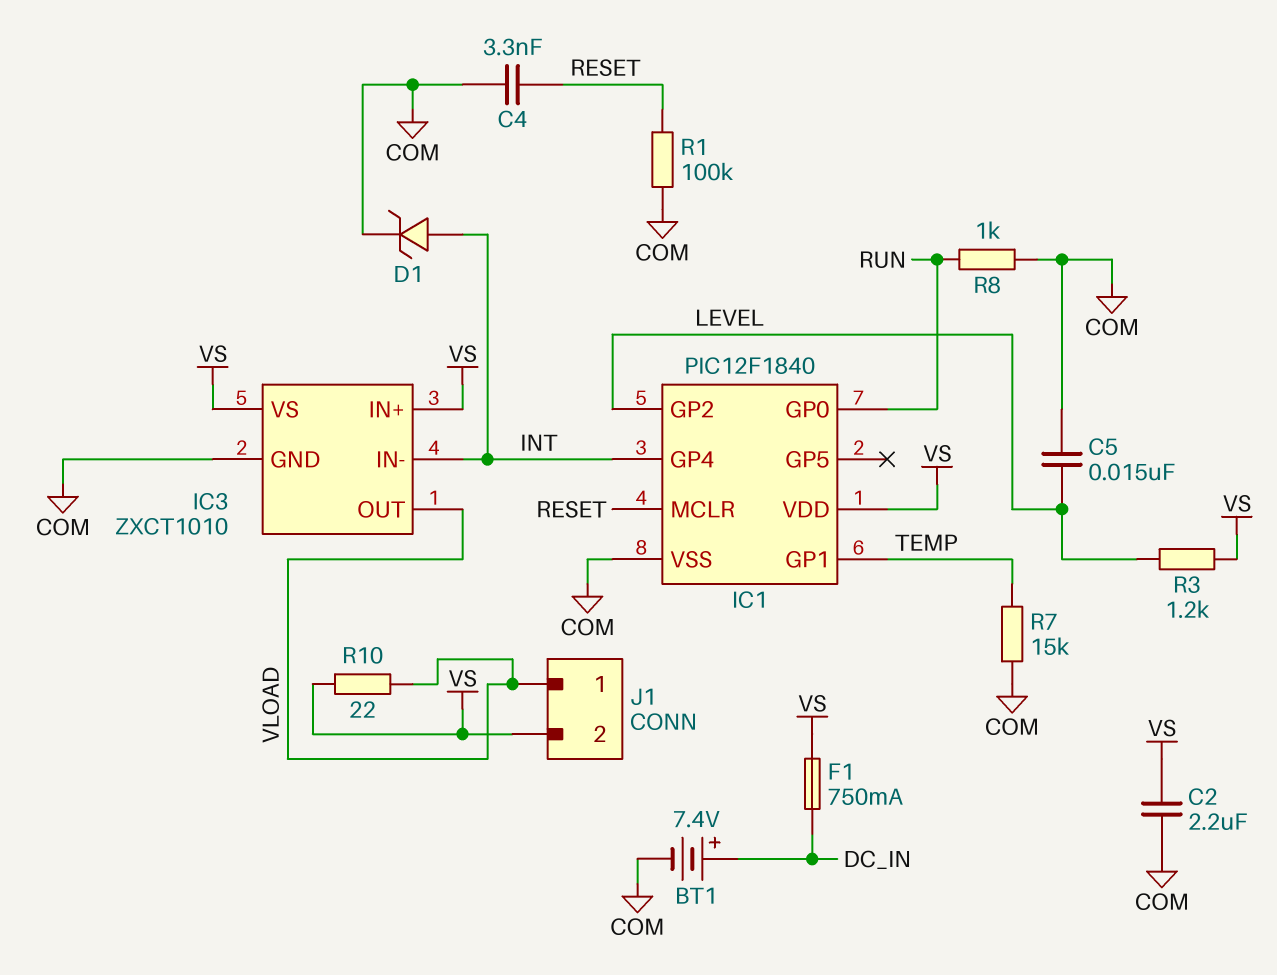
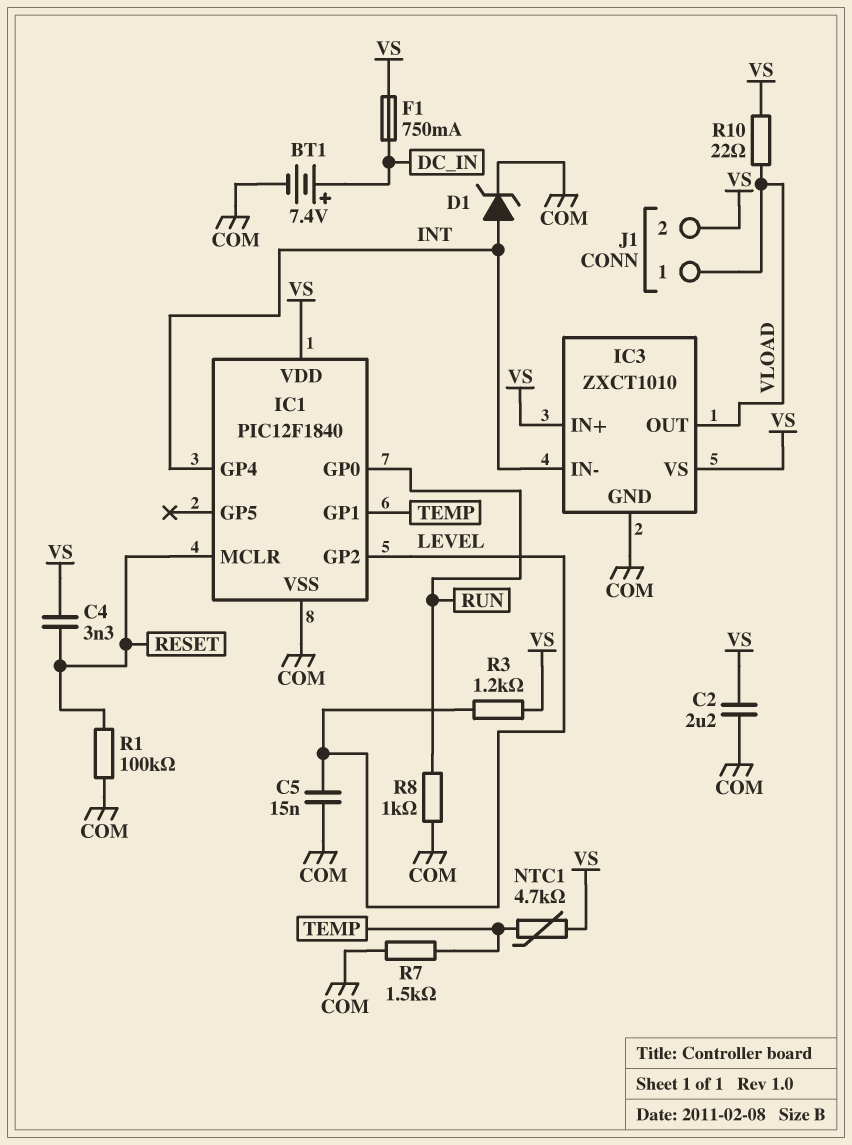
C4: 3.3nF (COM, RESET) -> 3.3nF (RESET, VS)
NTC1: none -> 4.7k (TEMP, VS)
R7: 15k (COM, TEMP) -> 1.5k (COM, TEMP)

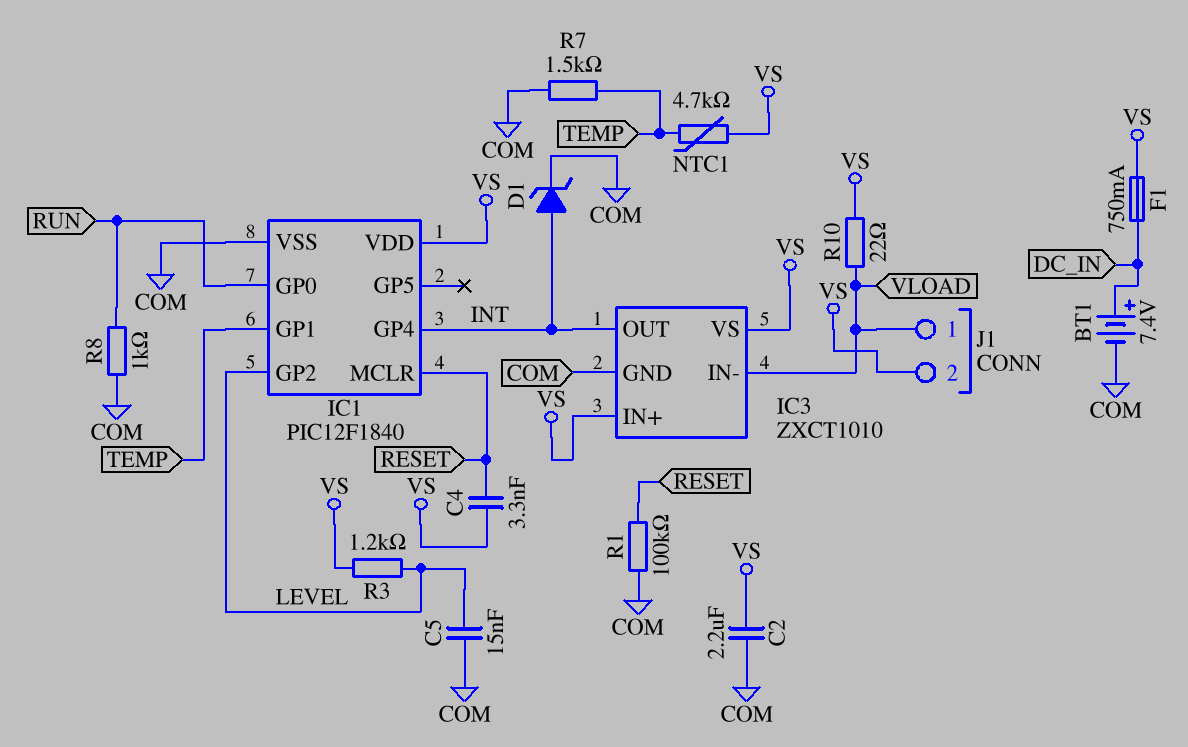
IC3 pin IN-: INT -> VLOAD
IC3 pin OUT: VLOAD -> INT

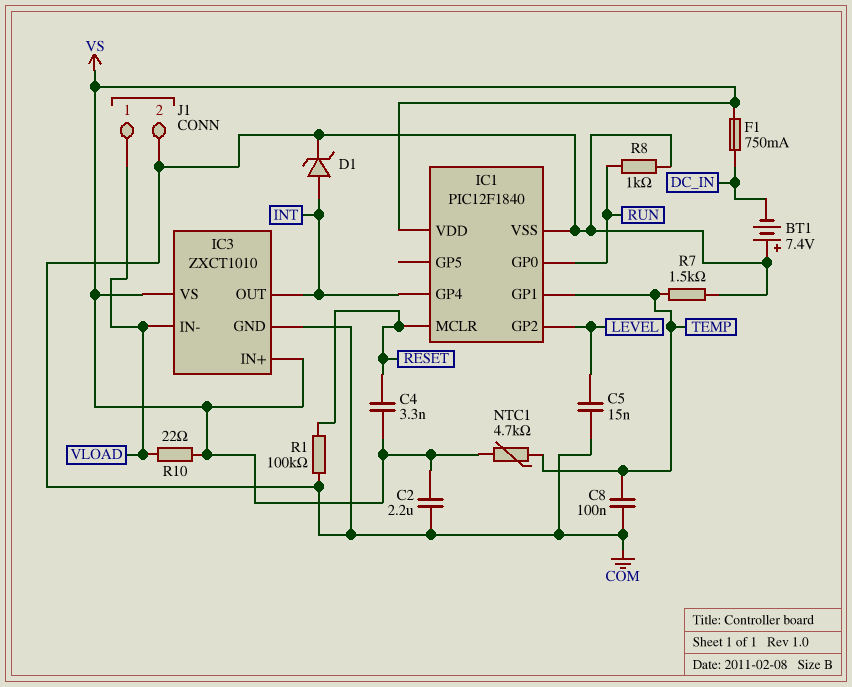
BT1: 7.4V (plus DC_IN, minus COM) -> 7.4V (plus COM, minus DC_IN)
C8: none -> 100nF (COM, TEMP)
J1 pin 2: VS -> COM
R3: 1.2k (LEVEL, VS) -> none

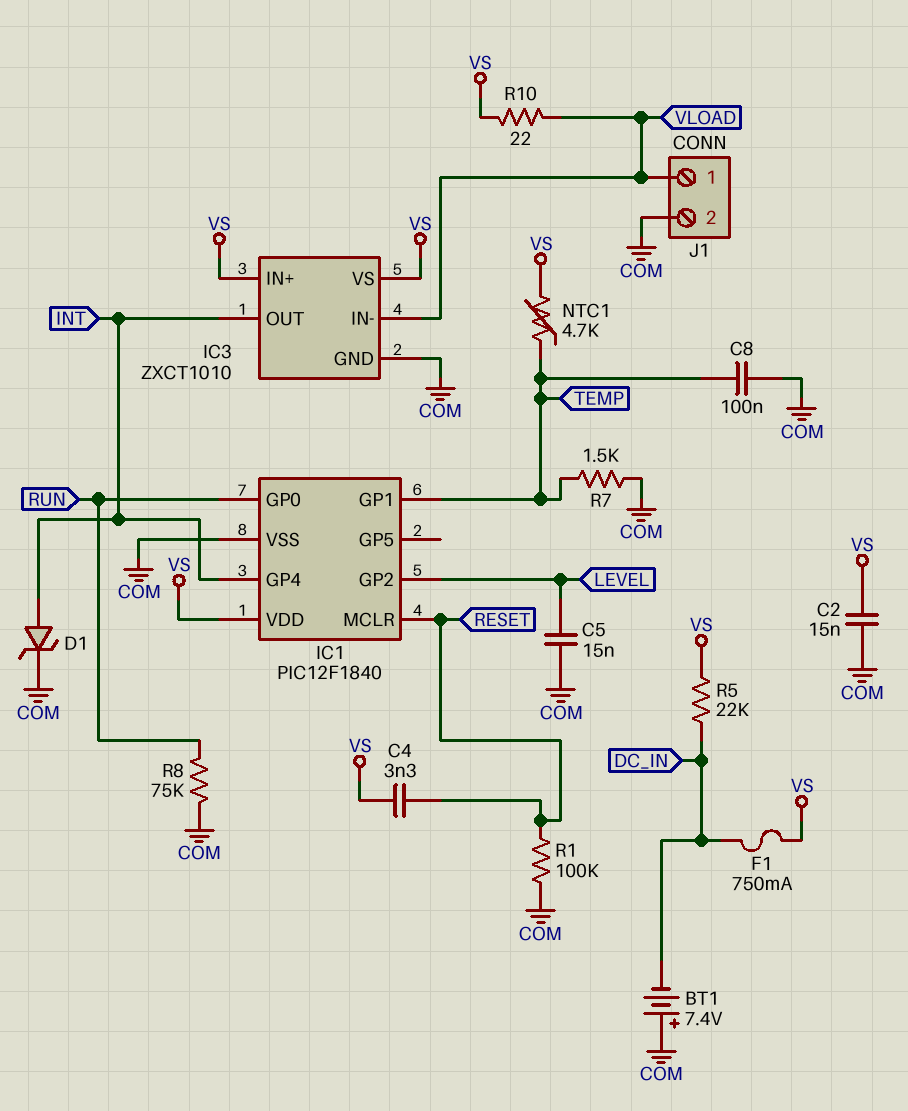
C2: 2.2uF (COM, VS) -> 15nF (COM, VS)
R5: none -> 22k (DC_IN, VS)
R8: 1k (COM, RUN) -> 75k (COM, RUN)

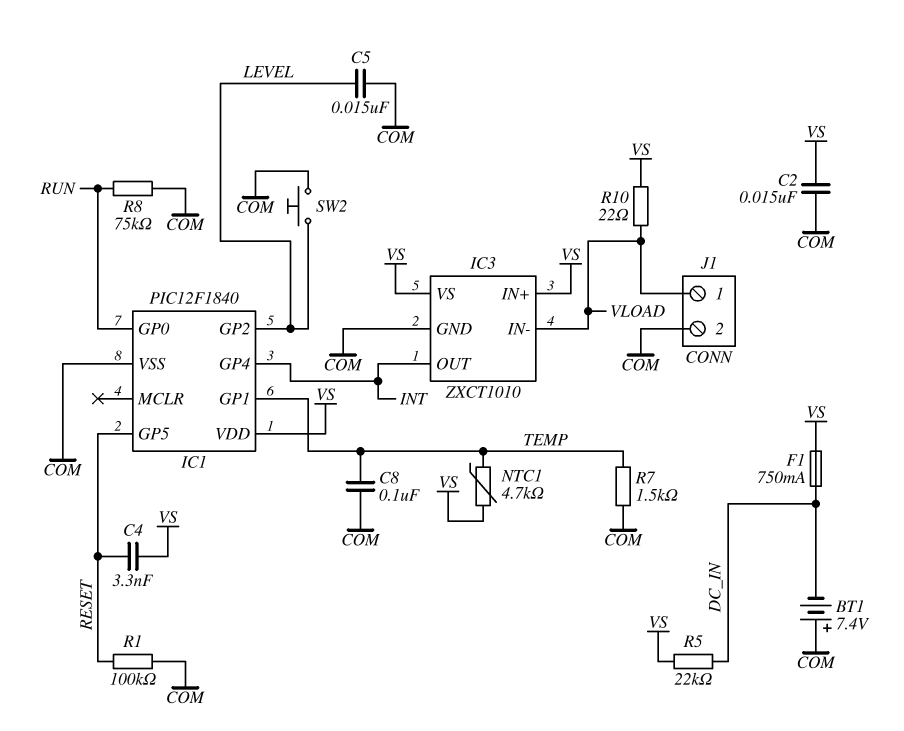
D1: zener (A INT, K COM) -> none
IC1 pin GP5: none -> RESET
IC1 pin MCLR: RESET -> none
SW2: none -> button (COM, LEVEL)

